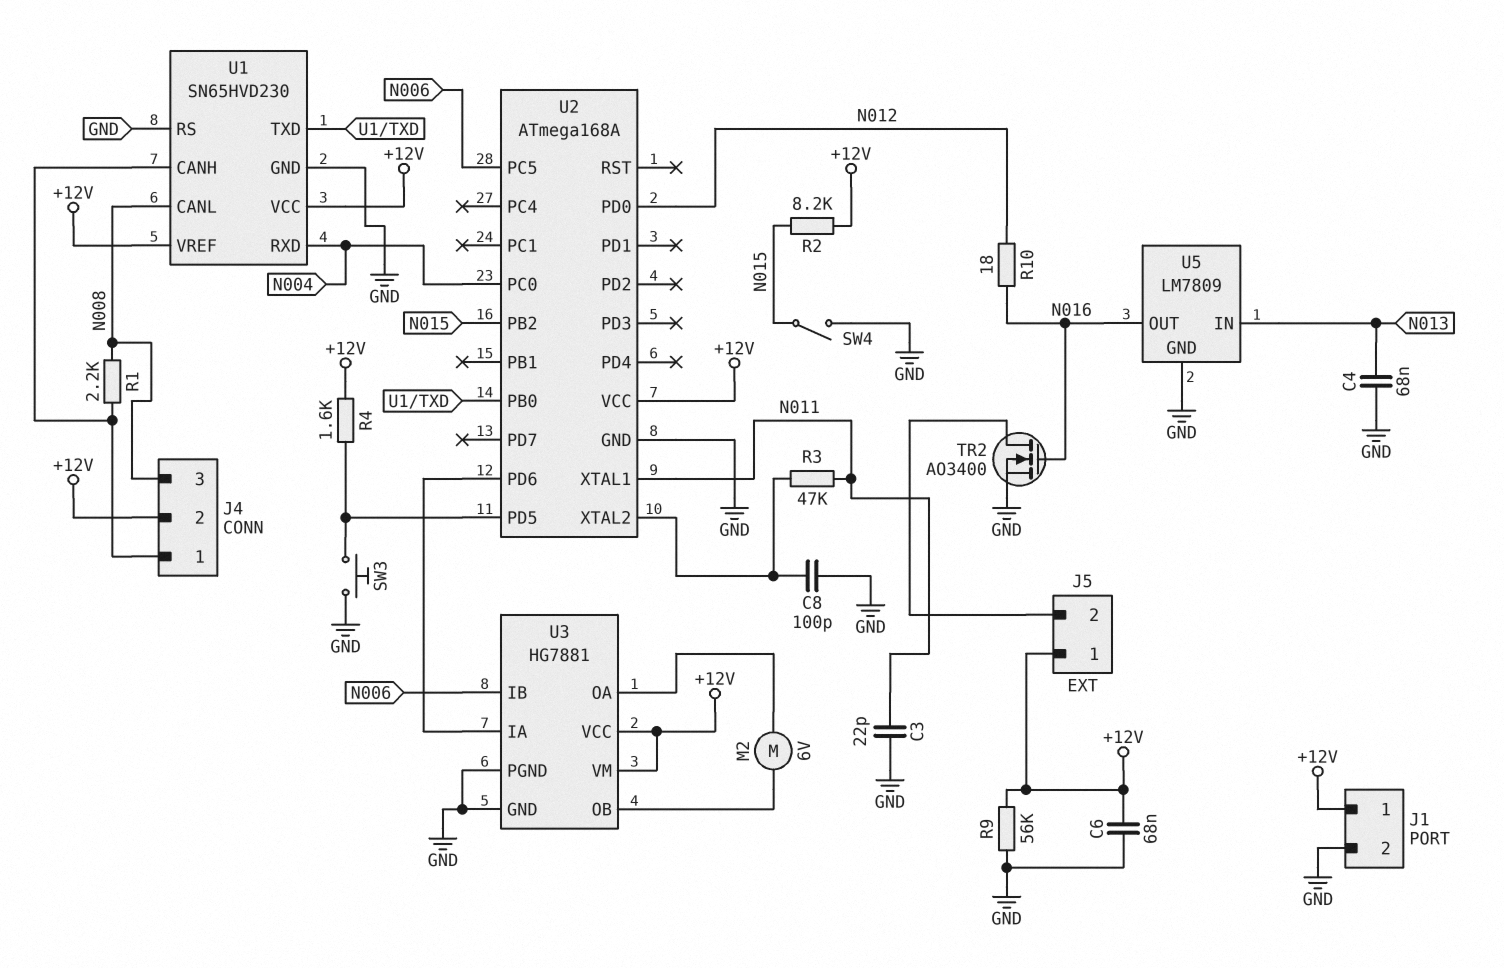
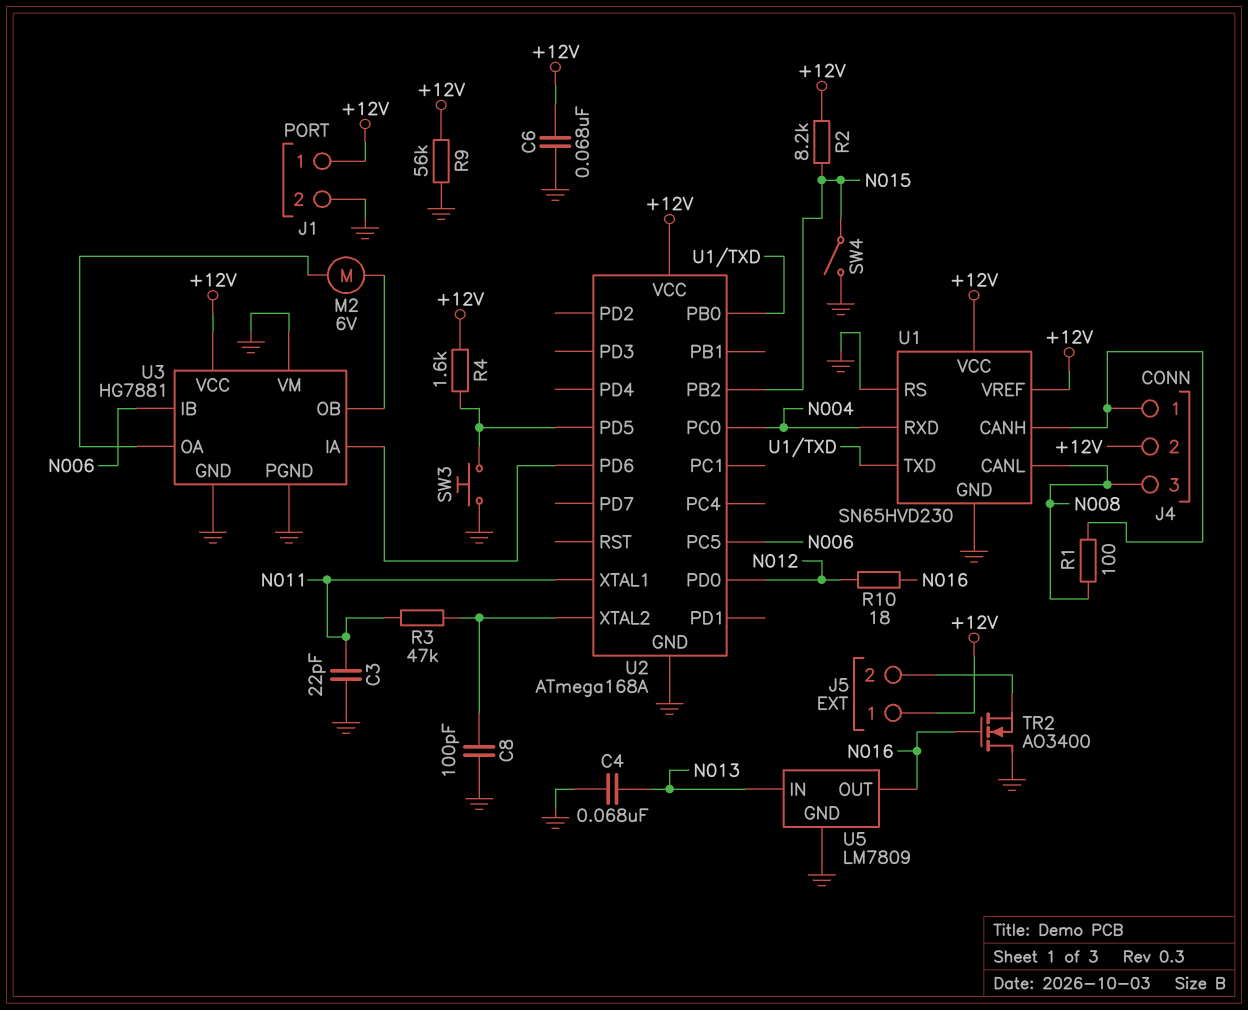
R1: 2.2k (J4/1, N008) -> 100 (J4/1, N008)
TR2: NMOS AO3400 (G N016, D J5/2, S GND) -> NMOS AO3400 (G N016, D GND, S J5/2)
U3 pin VM: +12V -> GND

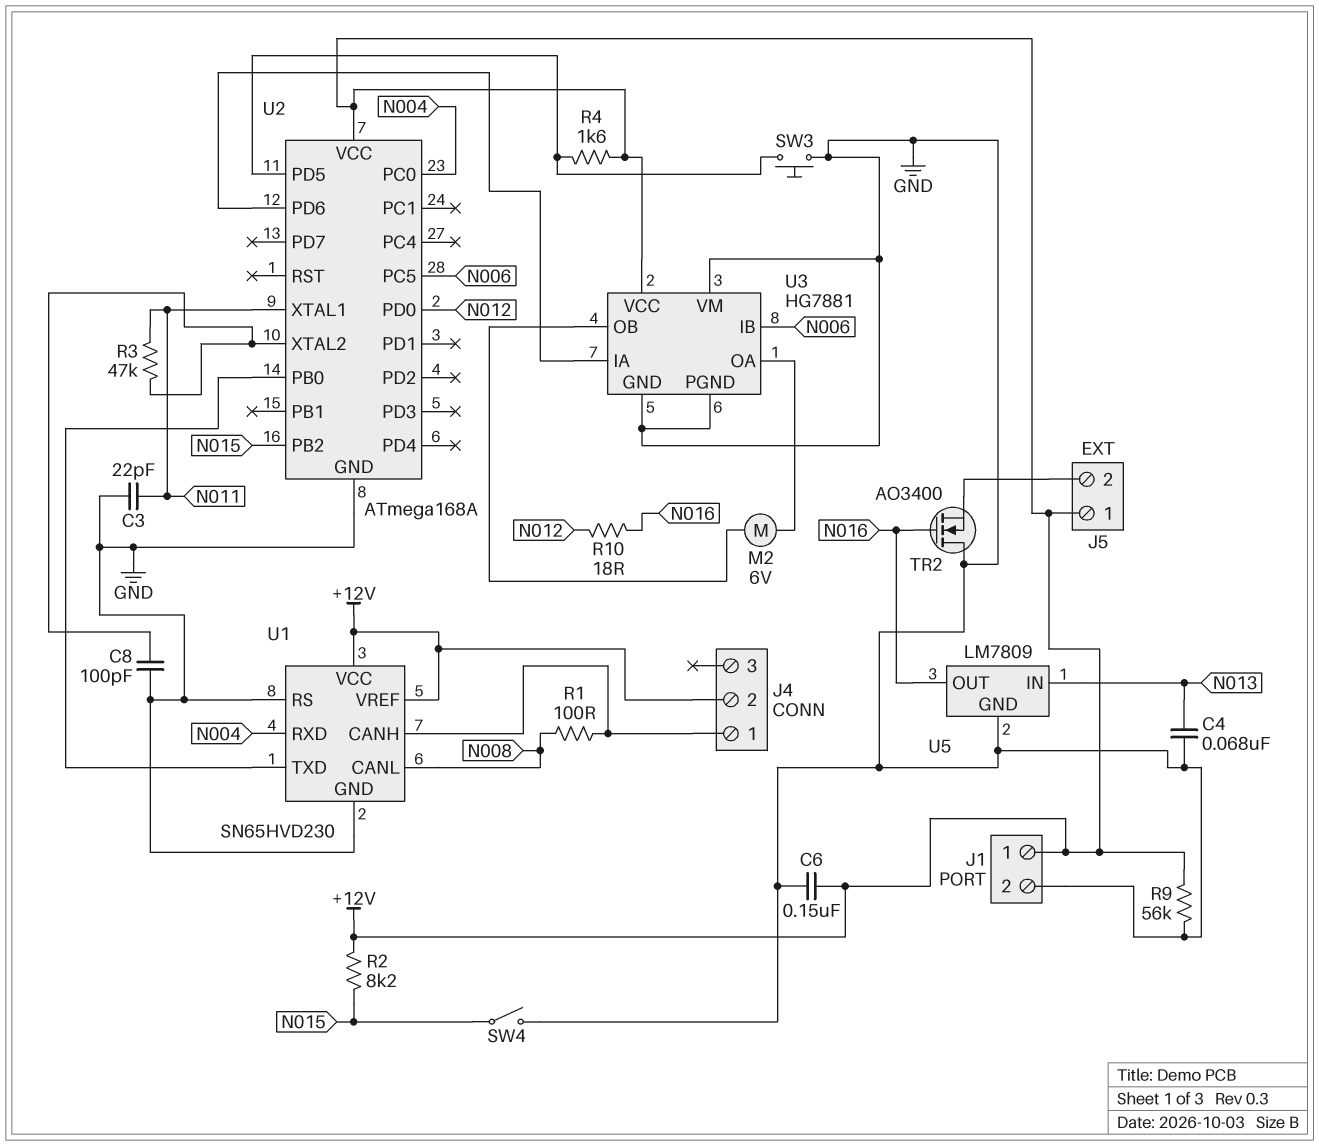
C6: 68nF (+12V, GND) -> 150nF (+12V, GND)
J4 pin 3: N008 -> none

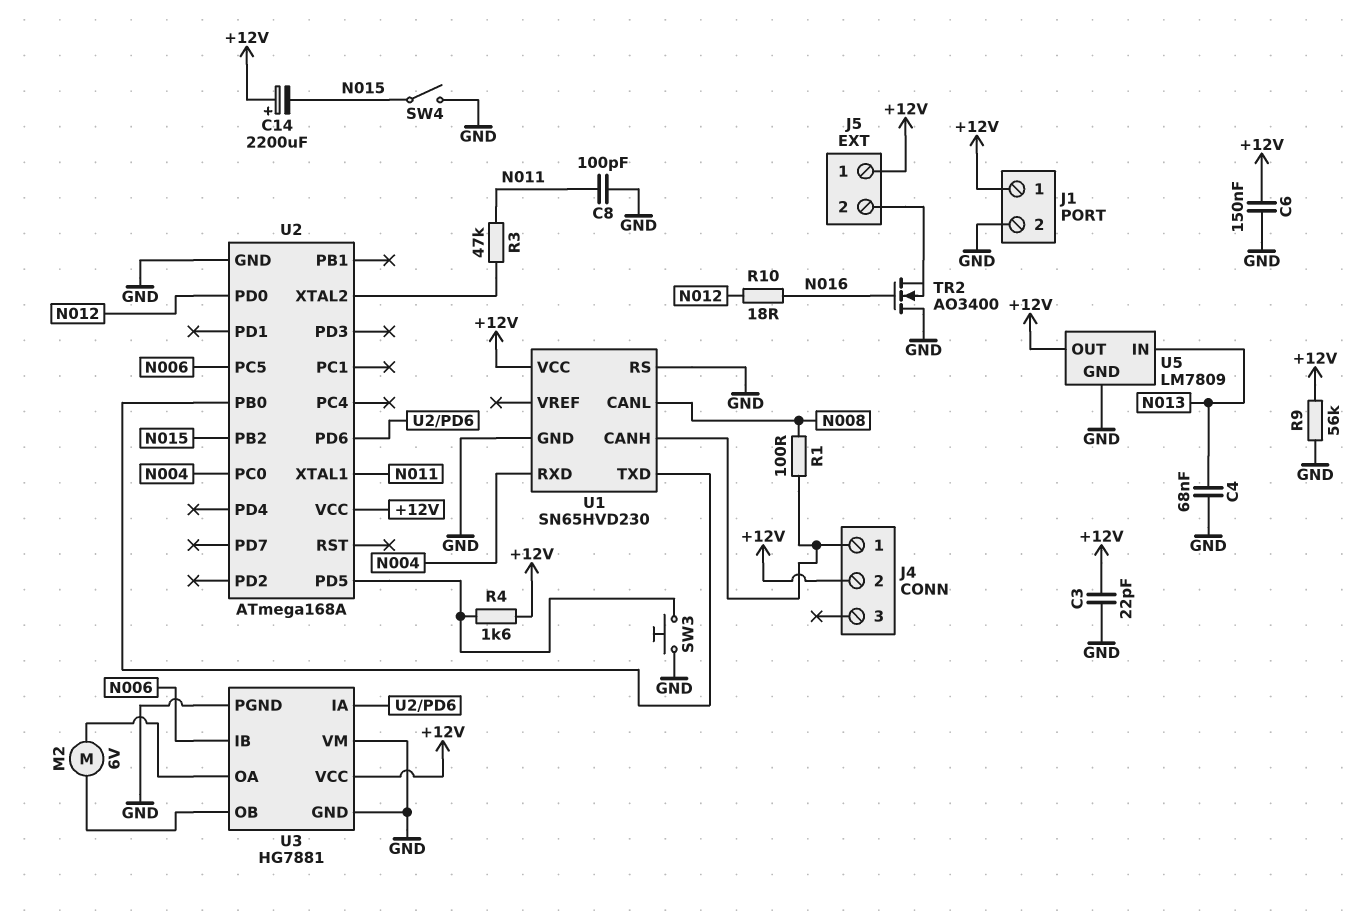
C3: 22pF (GND, N011) -> 22pF (+12V, GND)
C8: 100pF (GND, U2/XTAL2) -> 100pF (GND, N011)
C14: none -> 2200uF (plus +12V, minus N015)
R2: 8.2k (+12V, N015) -> none
U1 pin VREF: +12V -> none
U5 pin OUT: N016 -> +12V

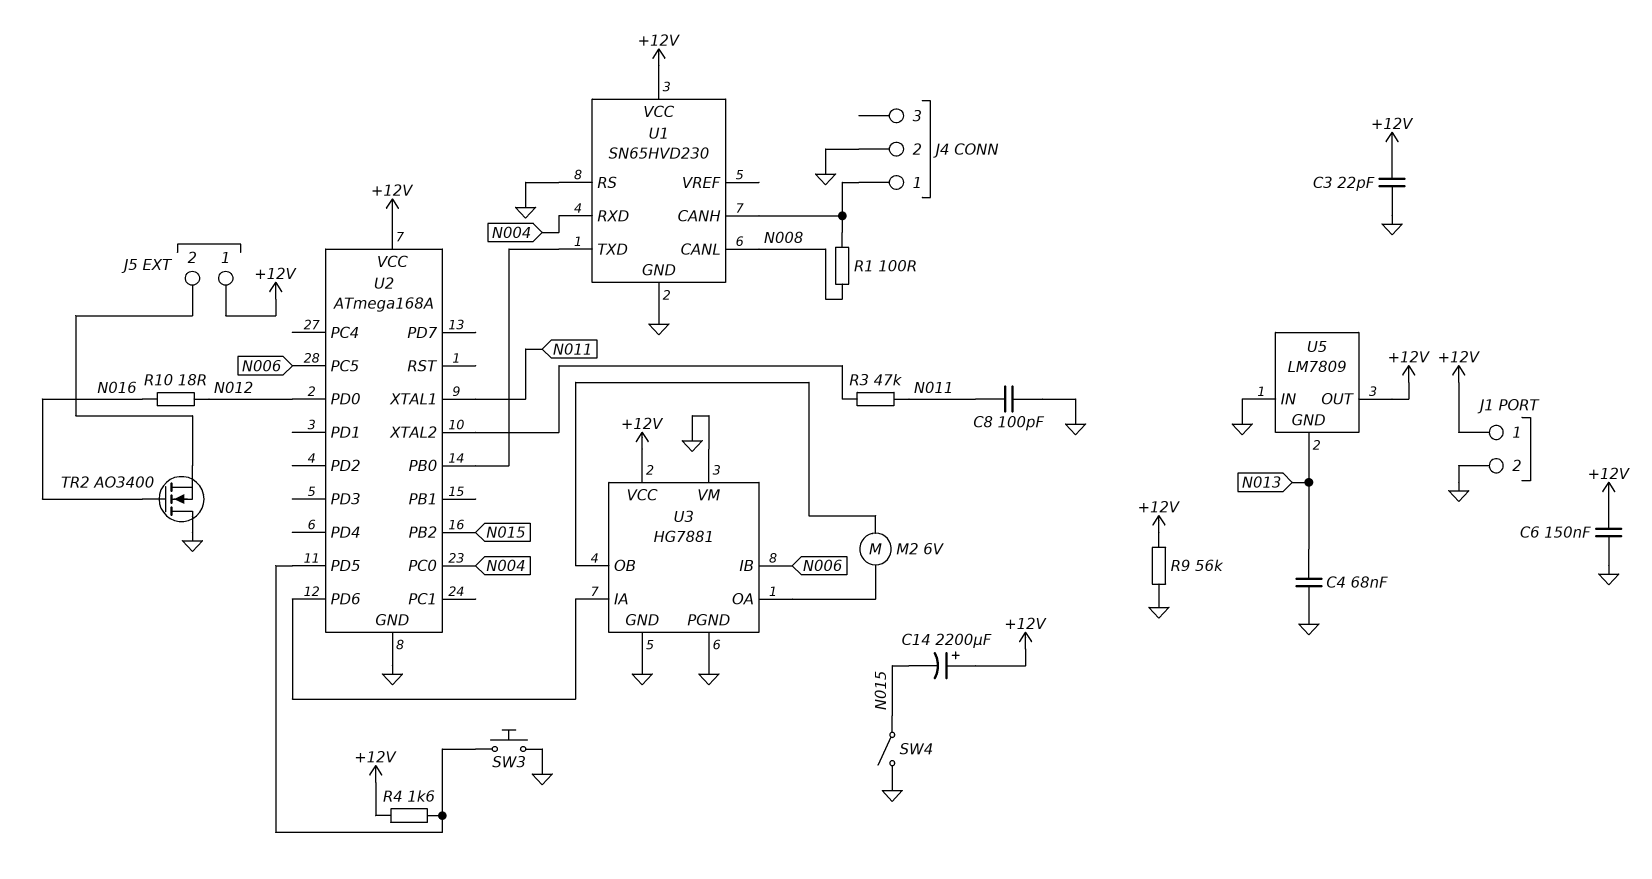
J4 pin 2: +12V -> GND
U5 pin GND: GND -> N013
U5 pin IN: N013 -> GND

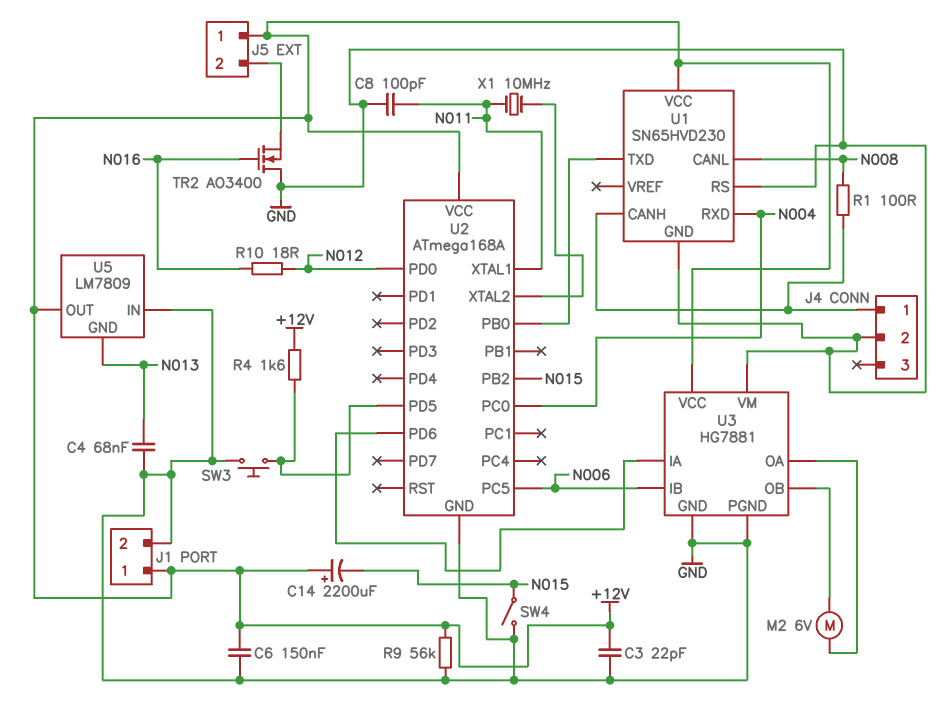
R3: 47k (N011, U2/XTAL2) -> none
X1: none -> 10MHz (N011, U2/XTAL2)

